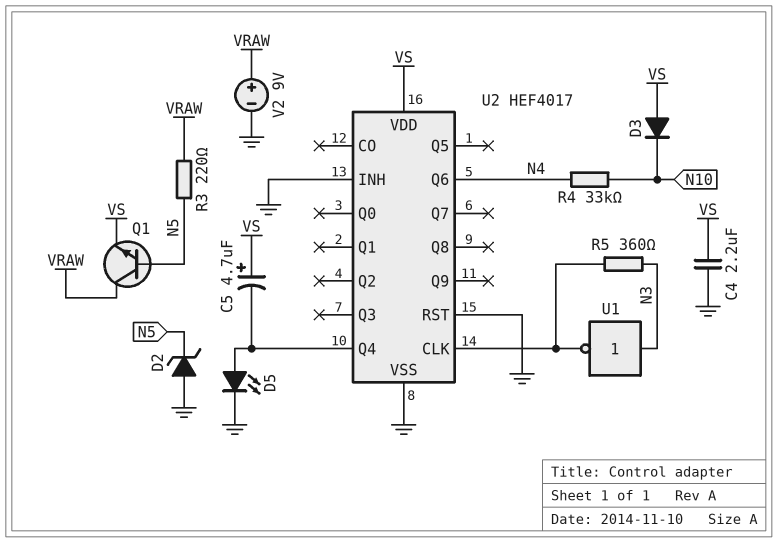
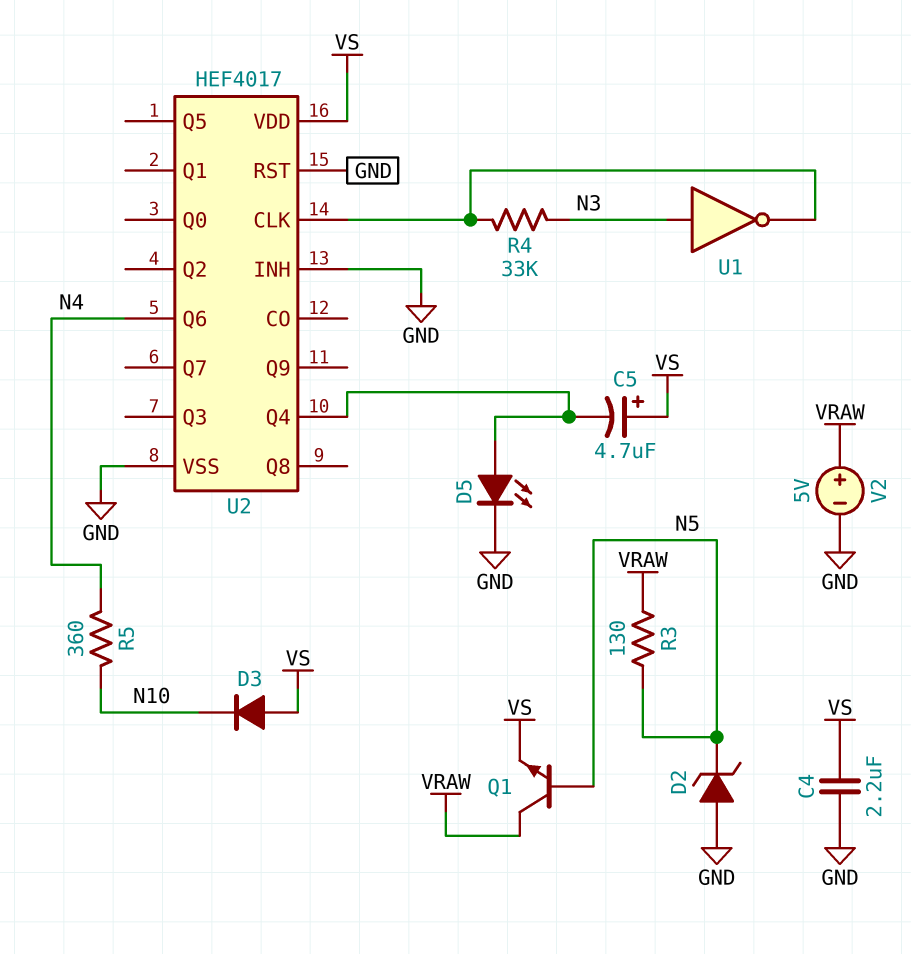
R3: 220 (N5, VRAW) -> 130 (N5, VRAW)
R4: 33k (N4, N10) -> 33k (N3, U2/CLK)
R5: 360 (N3, U2/CLK) -> 360 (N4, N10)
V2: 9V (plus VRAW, minus GND) -> 5V (plus VRAW, minus GND)

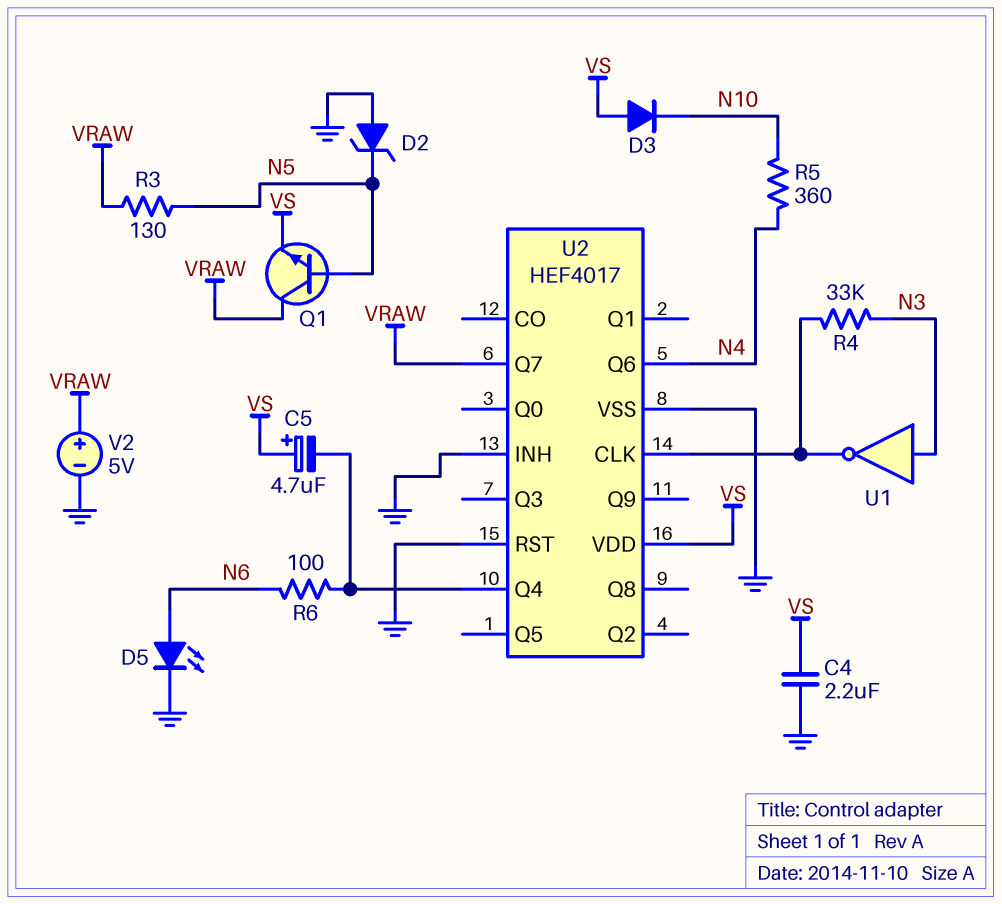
D5: LED (A U2/Q4, K GND) -> LED (A N6, K GND)
R6: none -> 100 (N6, U2/Q4)
U2 pin Q7: none -> VRAW

